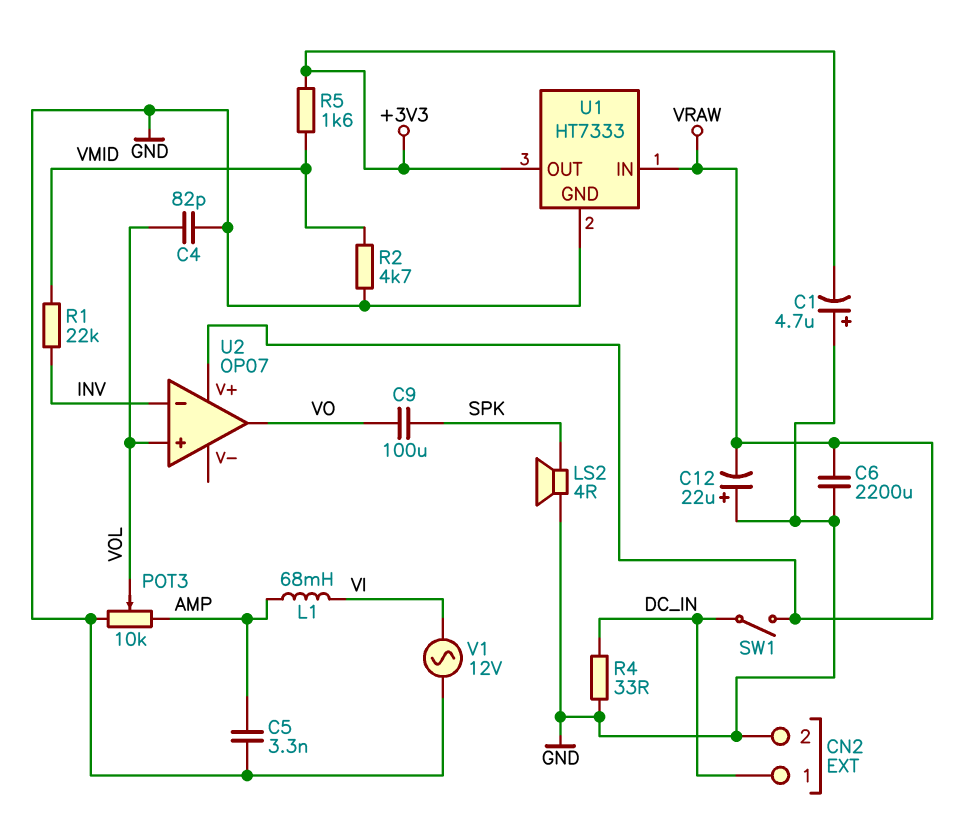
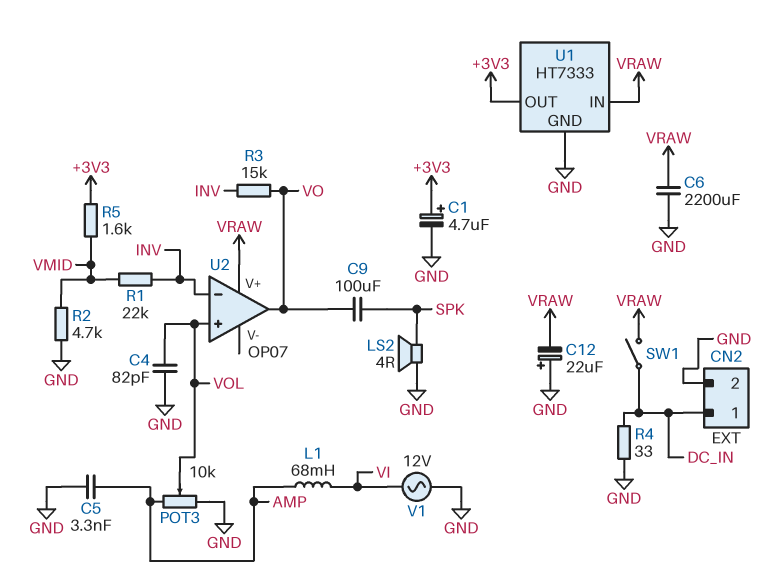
C1: 4.7uF (plus GND, minus +3V3) -> 4.7uF (plus +3V3, minus GND)
R3: none -> 15k (INV, VO)

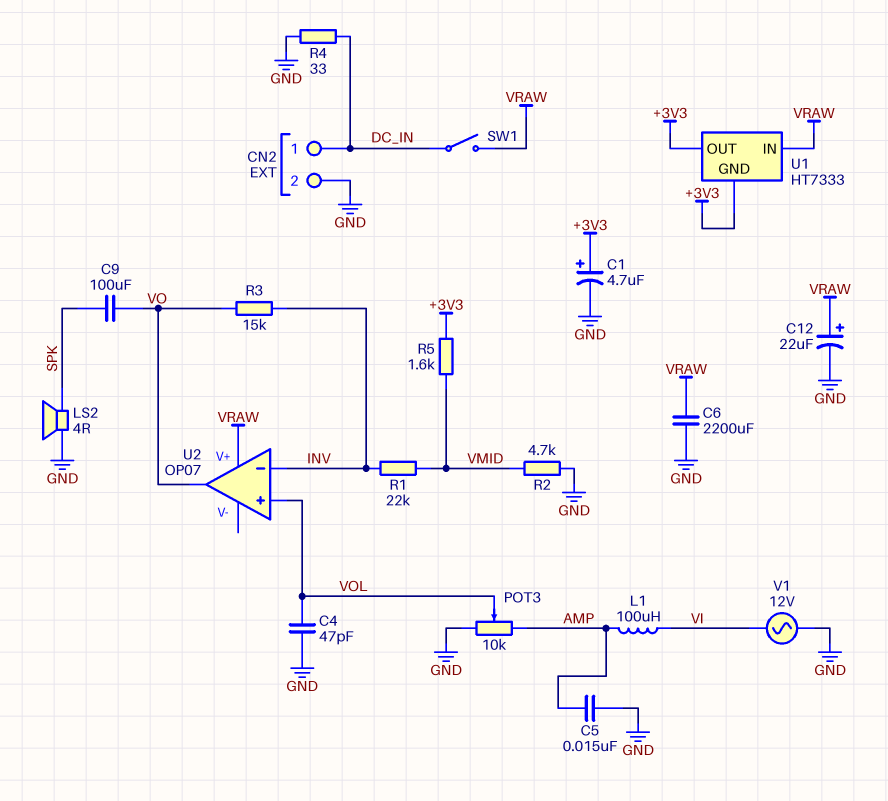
C4: 82pF (GND, VOL) -> 47pF (GND, VOL)
C5: 3.3nF (AMP, GND) -> 15nF (AMP, GND)
C12: 22uF (plus GND, minus VRAW) -> 22uF (plus VRAW, minus GND)
L1: 68mH (AMP, VI) -> 100uH (AMP, VI)
U1 pin GND: GND -> +3V3

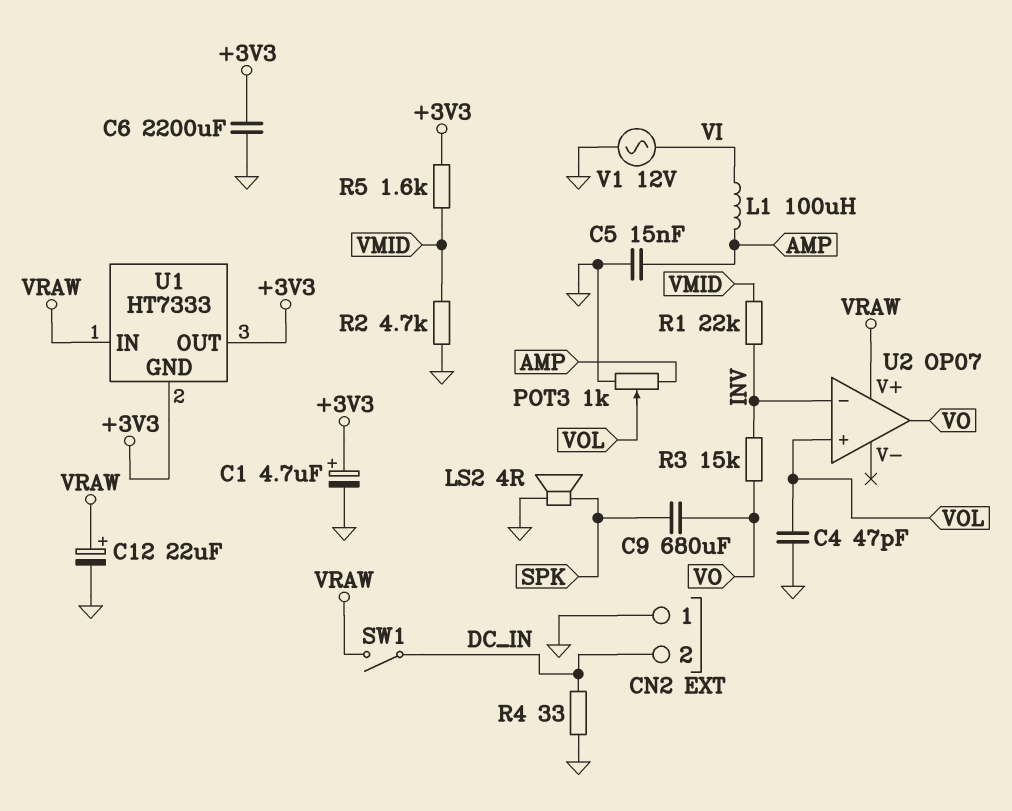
C6: 2200uF (GND, VRAW) -> 2200uF (+3V3, GND)
C9: 100uF (SPK, VO) -> 680uF (SPK, VO)
CN2 pin 1: DC_IN -> GND
CN2 pin 2: GND -> DC_IN
POT3: 10k (AMP, GND, wiper VOL) -> 1k (AMP, GND, wiper VOL)

